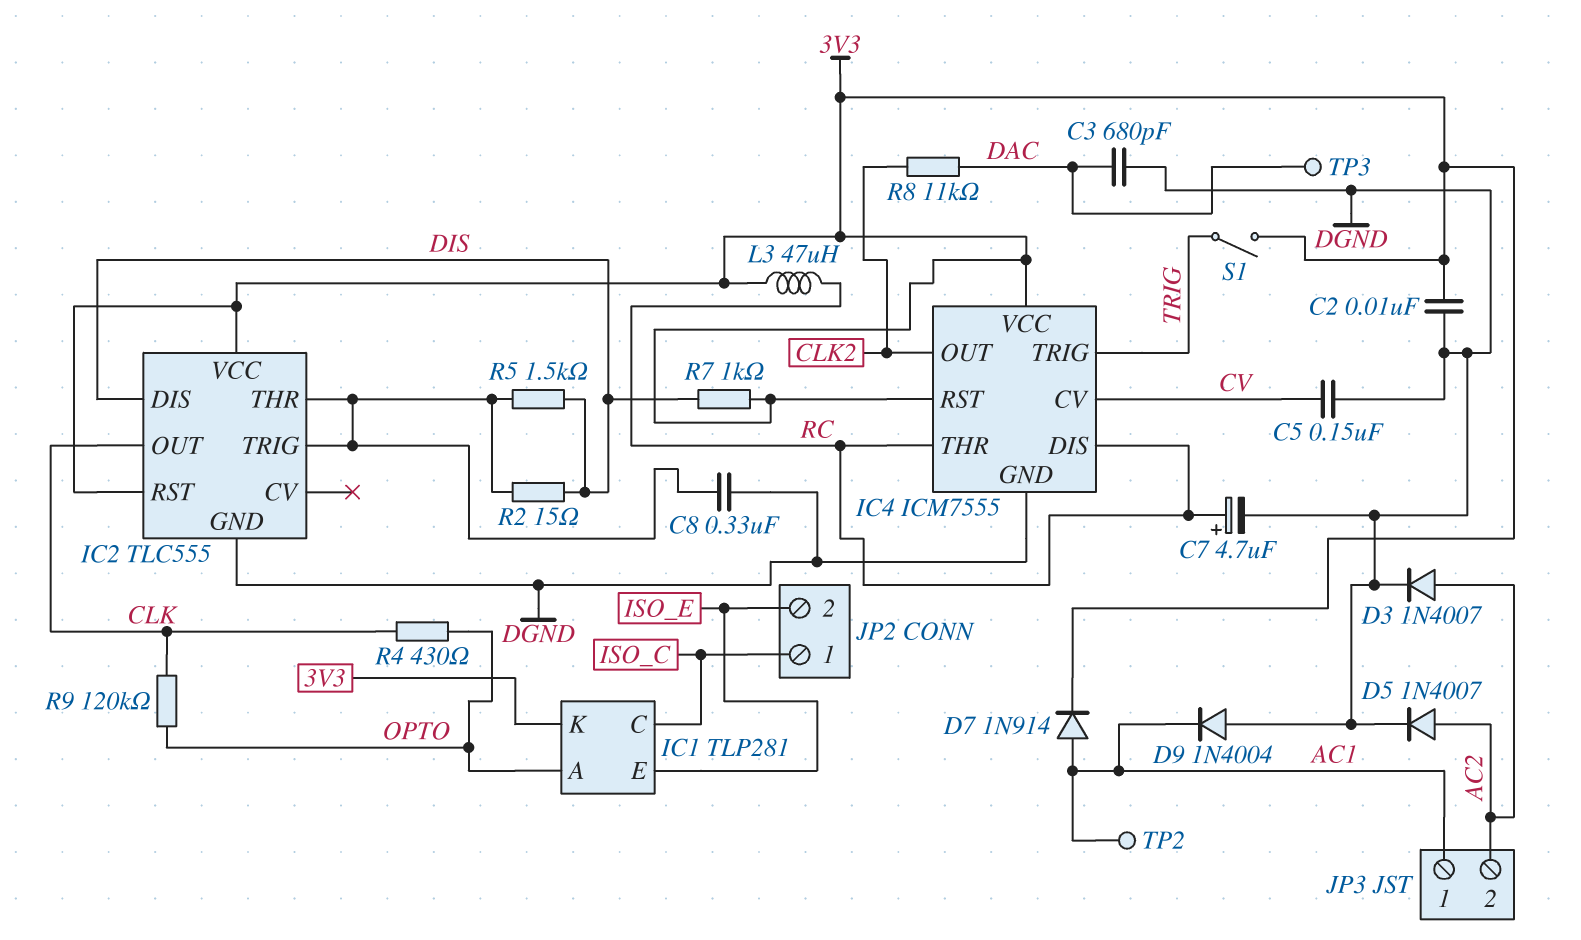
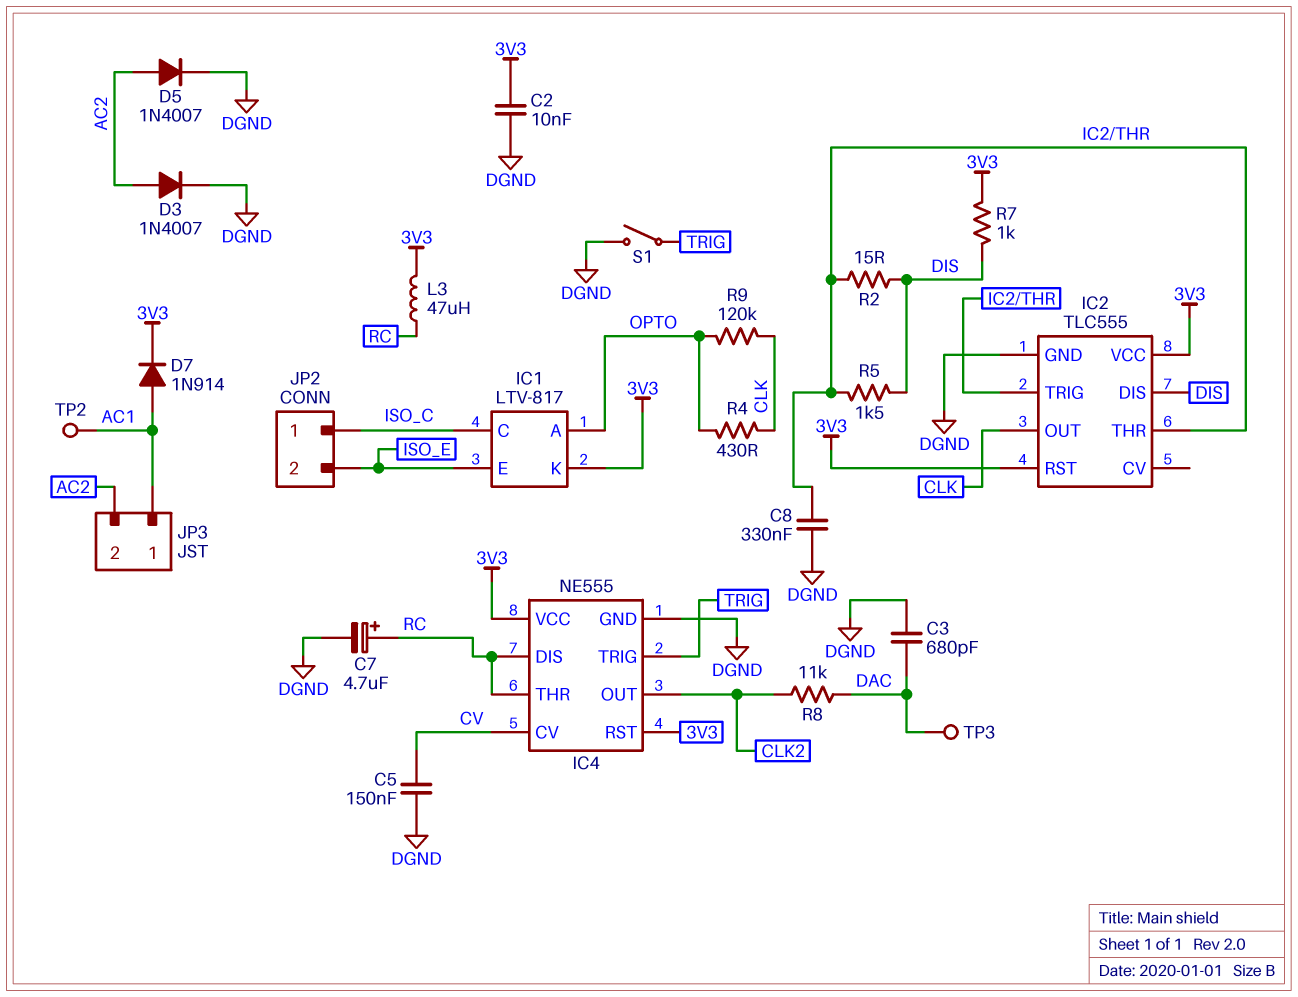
D9: diode 1N4004 (A DGND, K AC1) -> none
IC1: TLP281 -> LTV-817
IC4: ICM7555 -> NE555
S1: switch (3V3, TRIG) -> switch (DGND, TRIG)

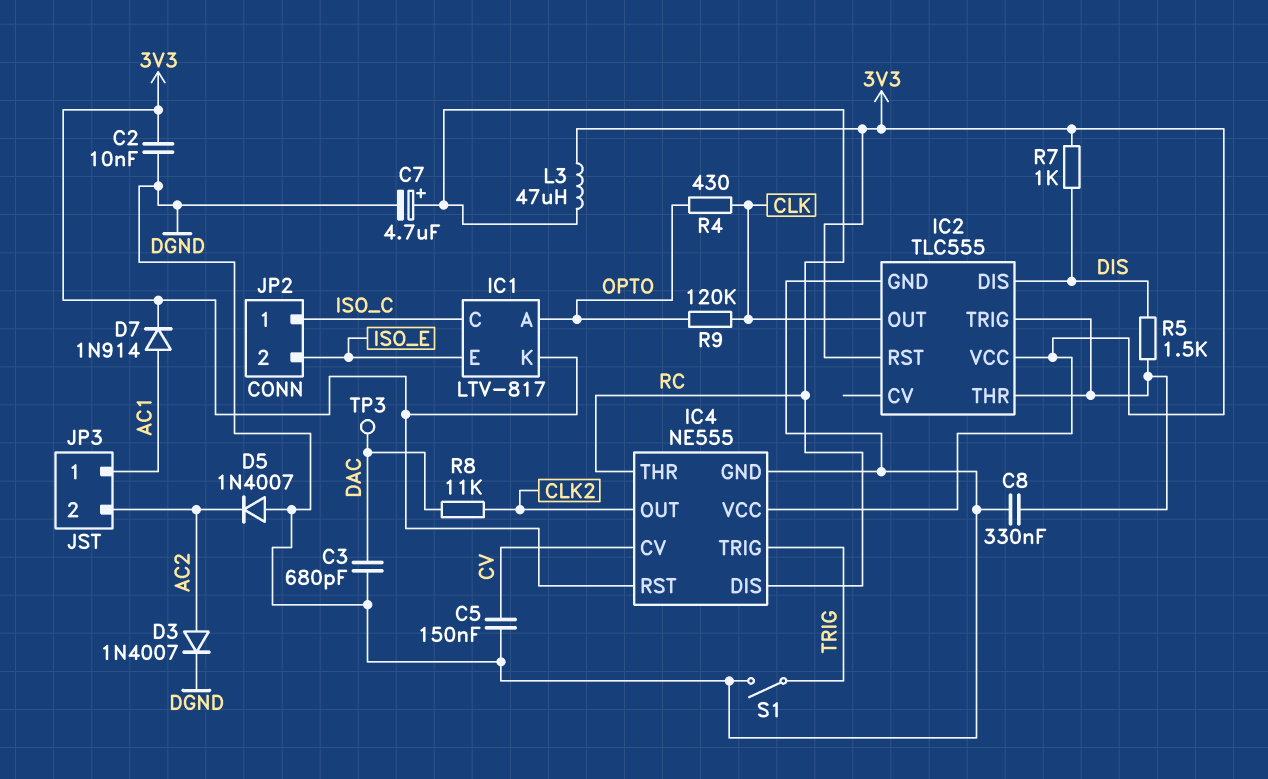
D5: diode 1N4007 (A AC2, K DGND) -> diode 1N4007 (A DGND, K AC2)
R2: 15 (DIS, IC2/THR) -> none
TP2: test point (AC1) -> none

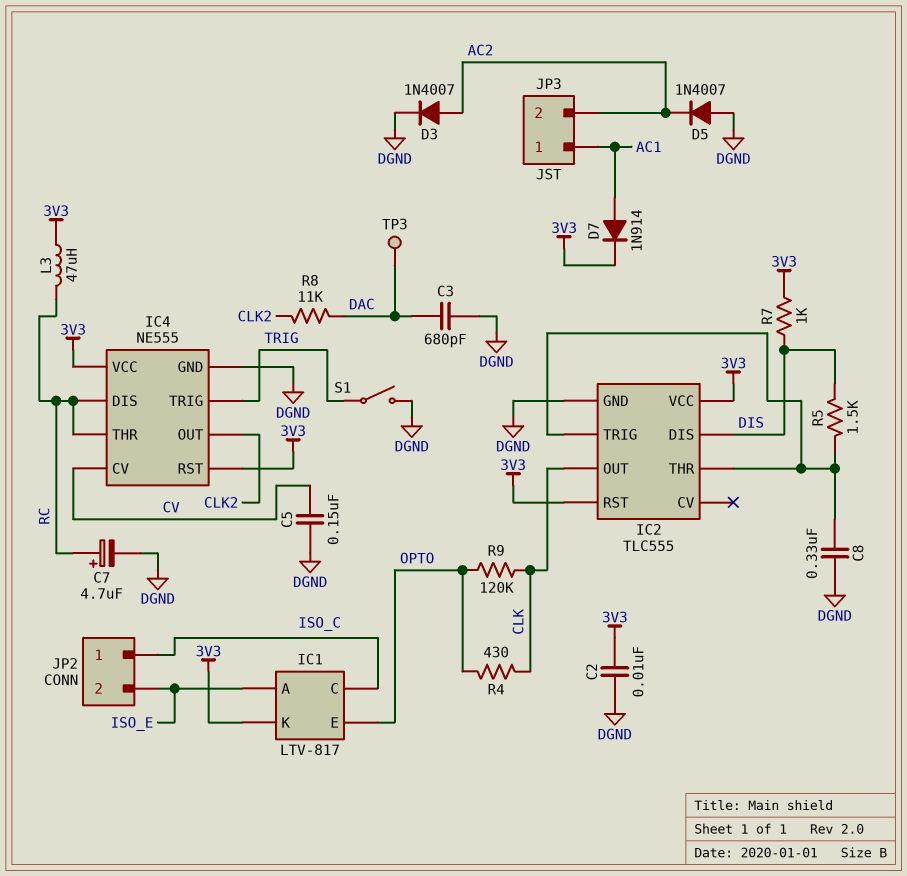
IC1 pin A: OPTO -> ISO_E
IC1 pin E: ISO_E -> OPTO

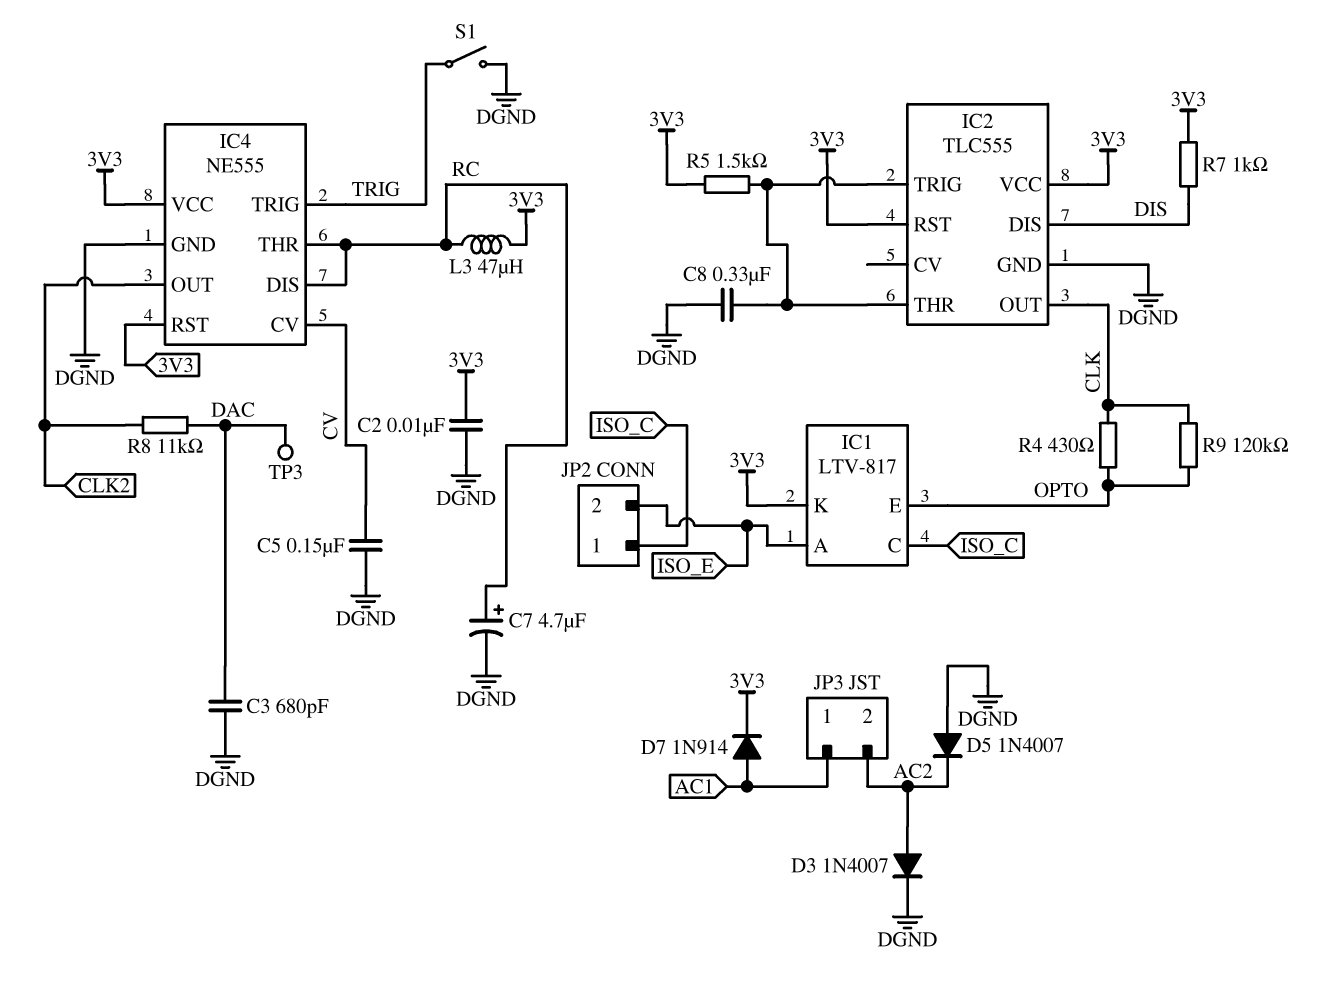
R5: 1.5k (DIS, IC2/THR) -> 1.5k (3V3, IC2/THR)

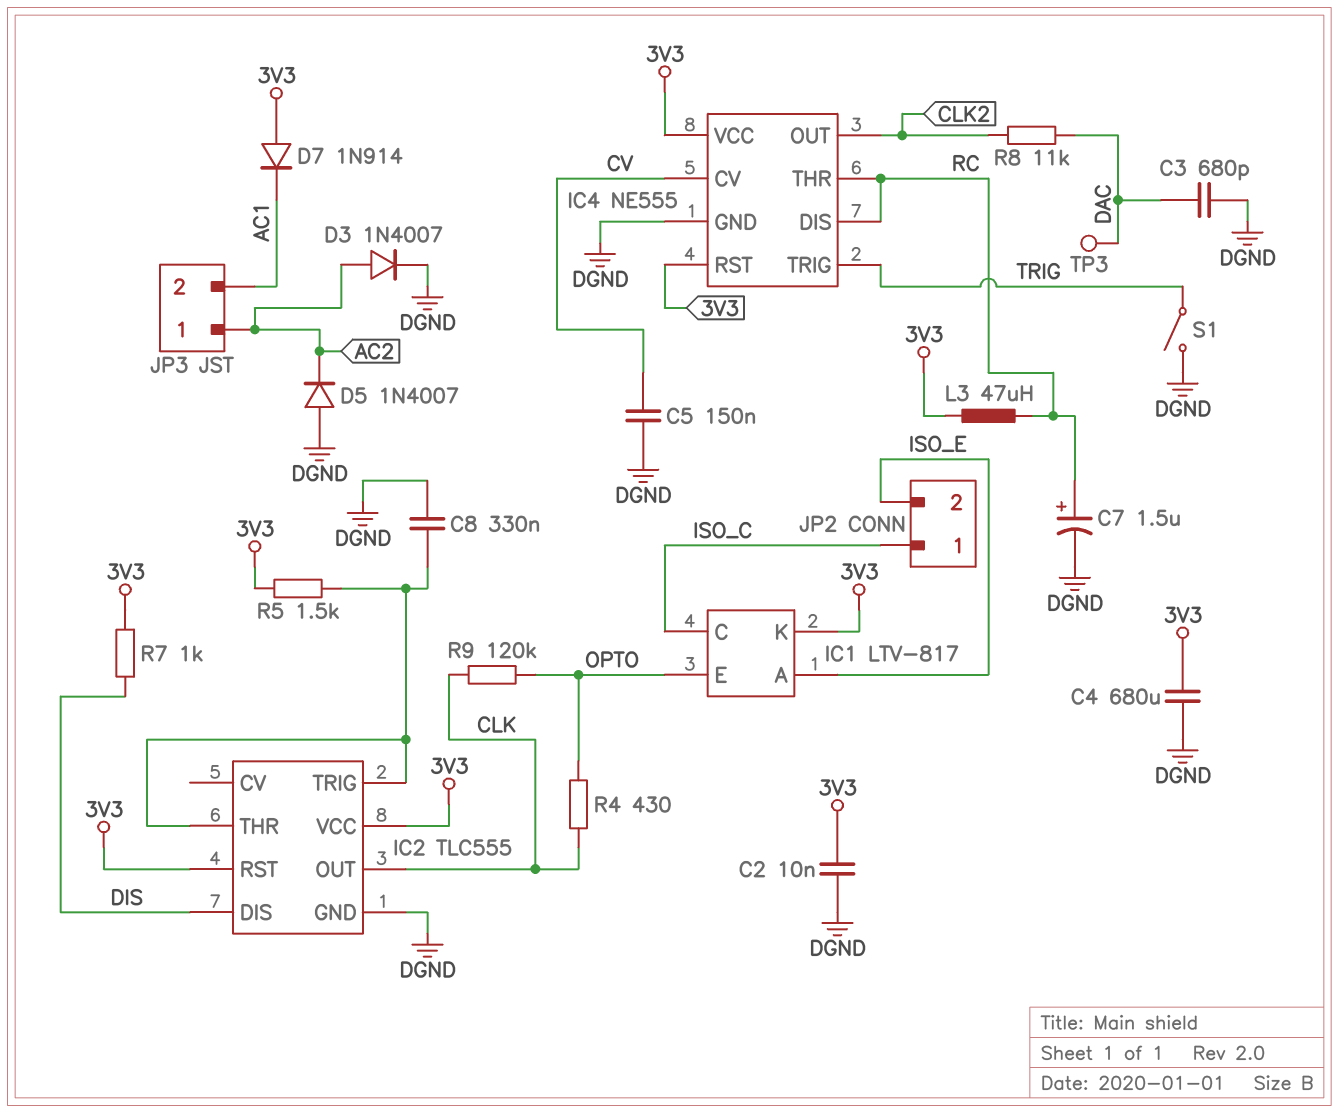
C4: none -> 680uF (3V3, DGND)
C7: 4.7uF (plus RC, minus DGND) -> 1.5uF (plus RC, minus DGND)
D7: diode 1N914 (A AC1, K 3V3) -> diode 1N914 (A 3V3, K AC1)
JP3 pin 1: AC1 -> AC2
JP3 pin 2: AC2 -> AC1

